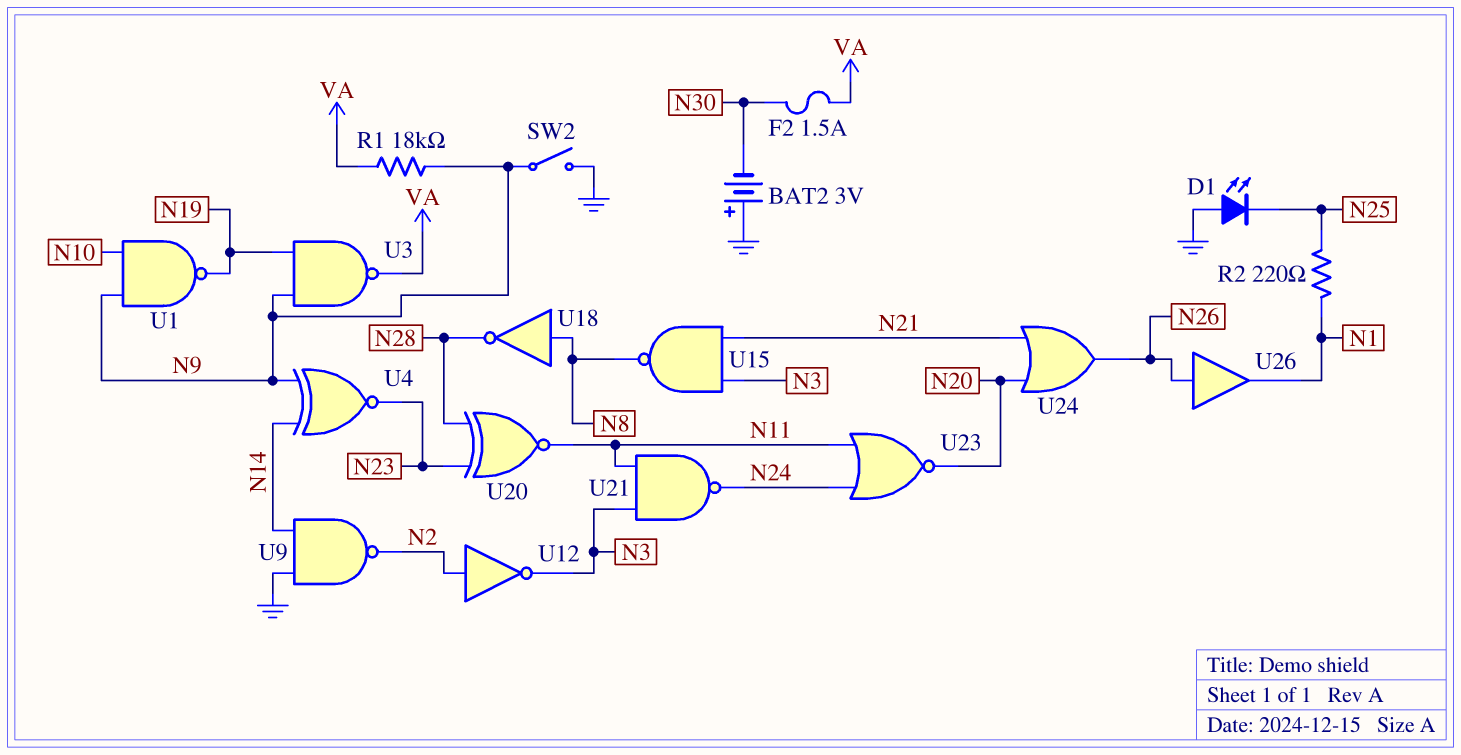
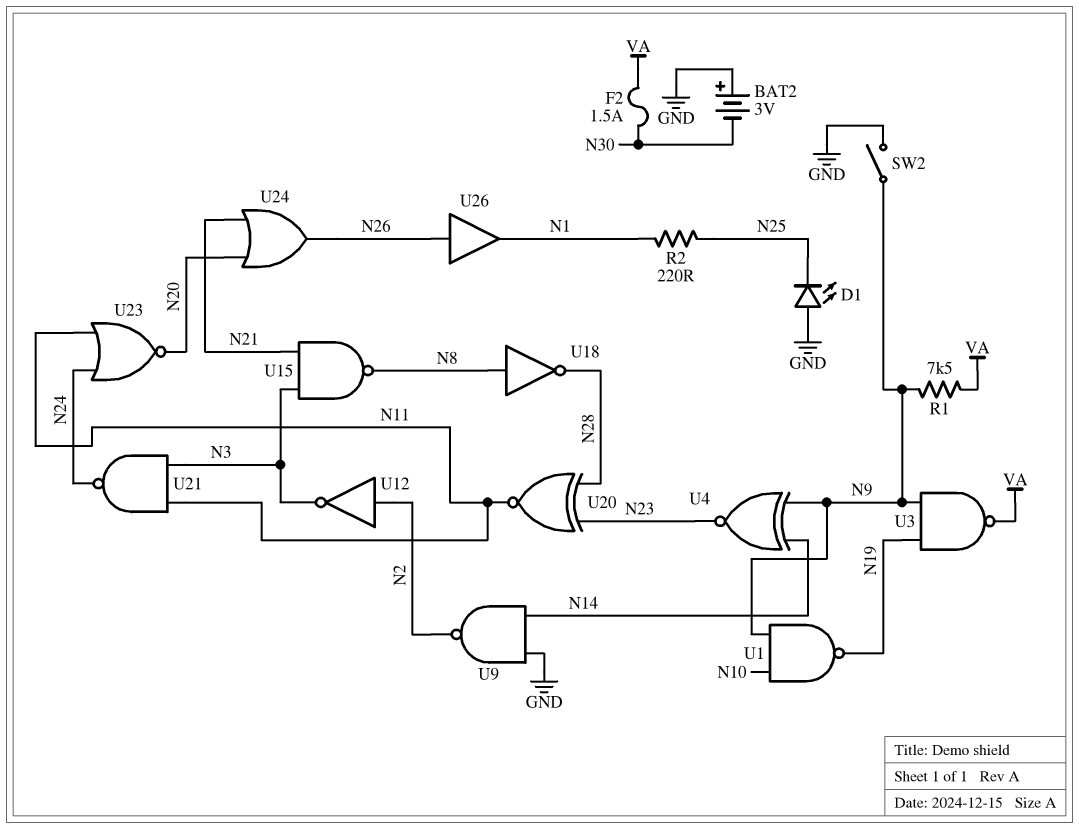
R1: 18k (N9, VA) -> 7.5k (N9, VA)

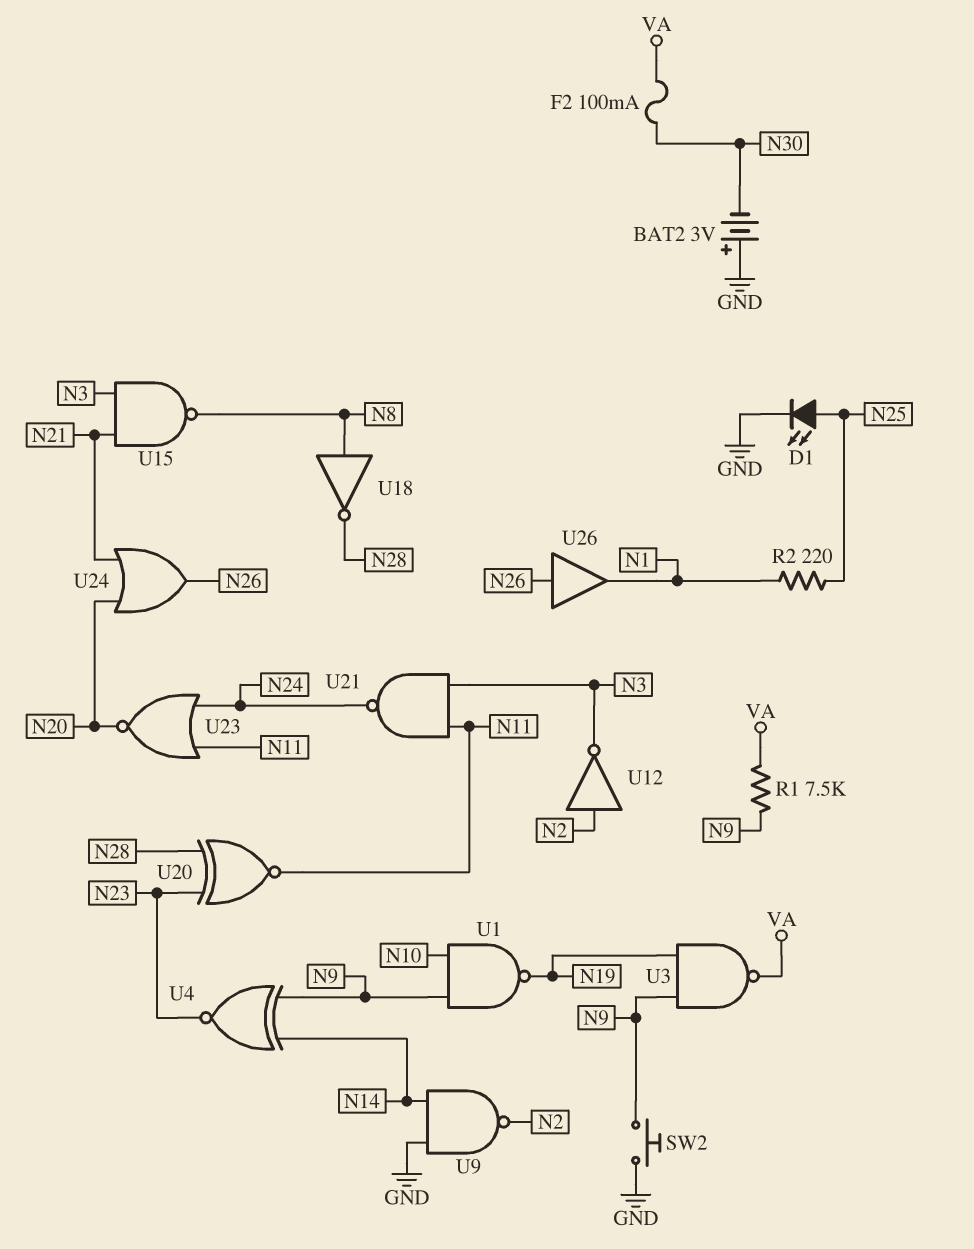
D1: LED (A GND, K N25) -> LED (A N25, K GND)
F2: 1.5A (N30, VA) -> 100mA (N30, VA)
SW2: switch (GND, N9) -> button (GND, N9)

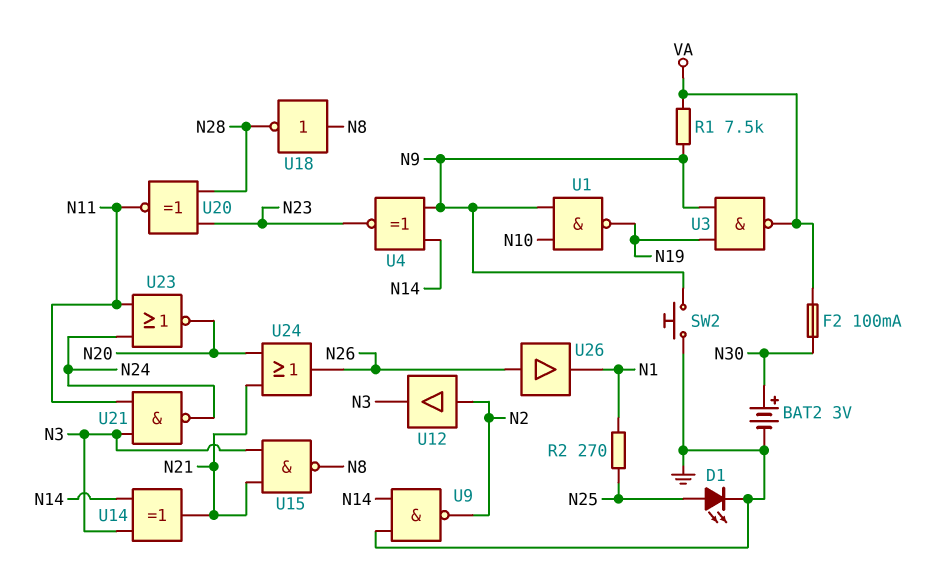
BAT2: 3V (plus GND, minus N30) -> 3V (plus N30, minus GND)
R2: 220 (N1, N25) -> 270 (N1, N25)
U12: NOT (in N2, out N3) -> buffer (in N2, out N3)
U14: none -> XOR (in N3, in N14, out N21)

